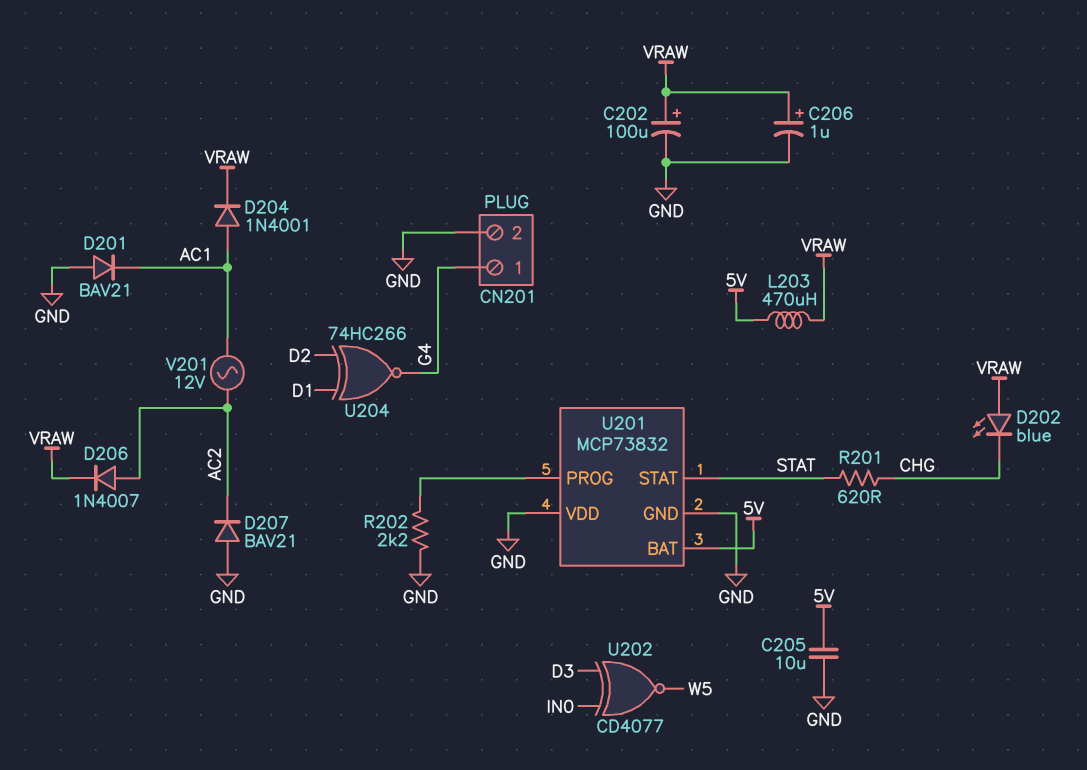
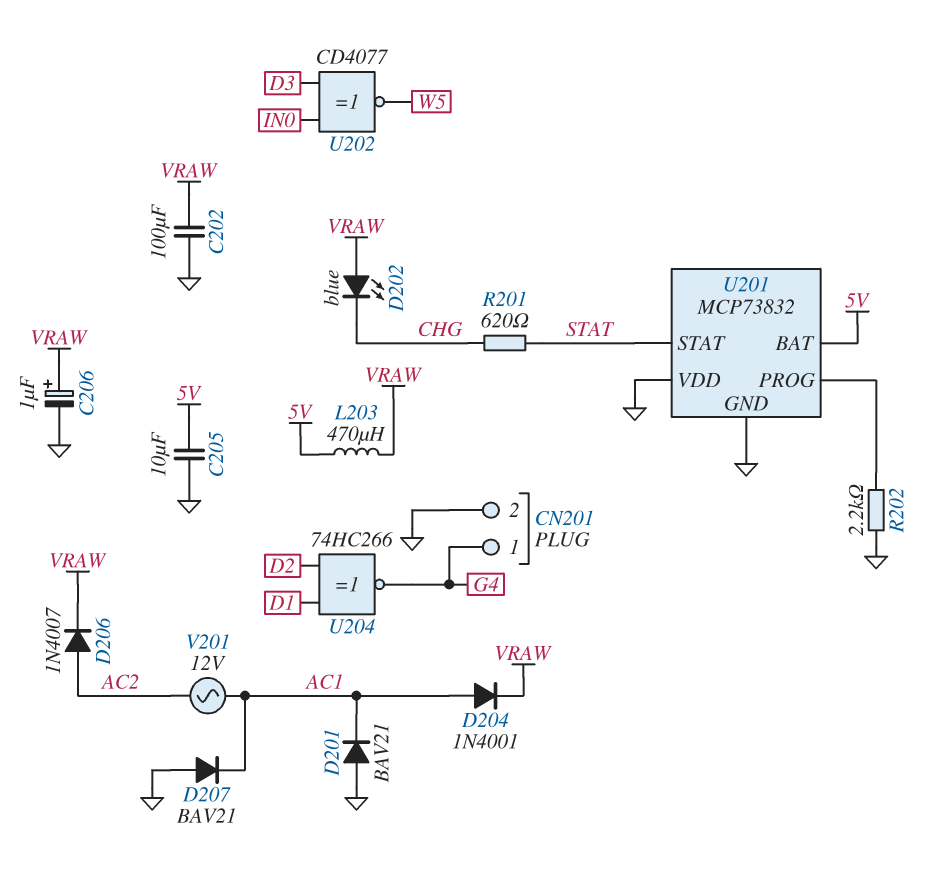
C202: 100uF (plus VRAW, minus GND) -> 100uF (GND, VRAW)
D207: diode BAV21 (A GND, K AC2) -> diode BAV21 (A GND, K AC1)

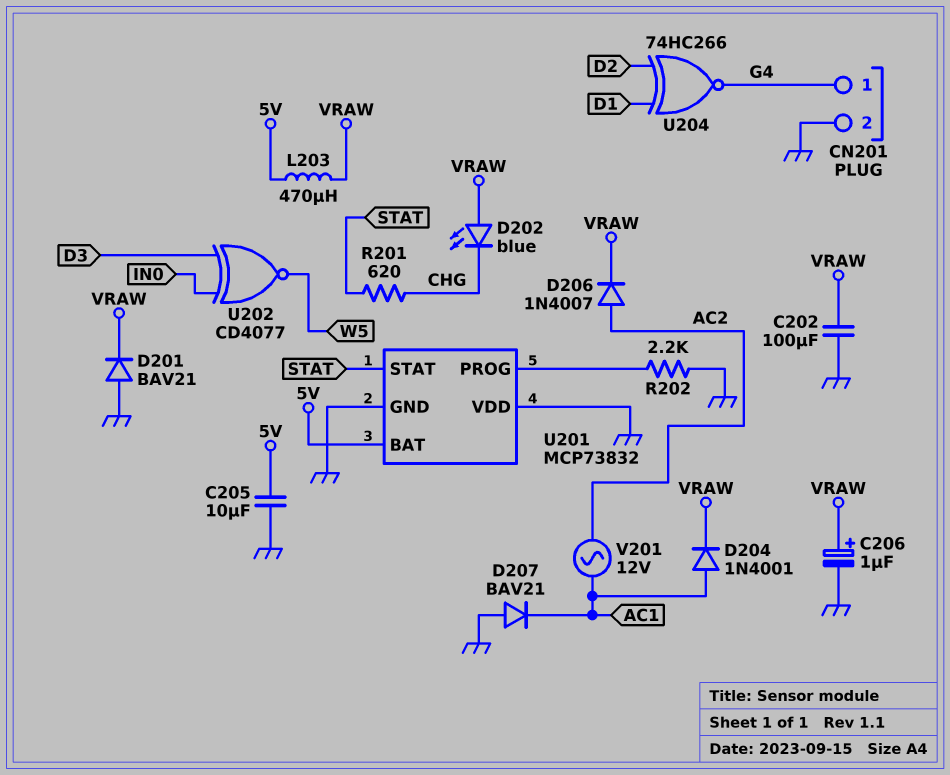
D201: diode BAV21 (A GND, K AC1) -> diode BAV21 (A GND, K VRAW)

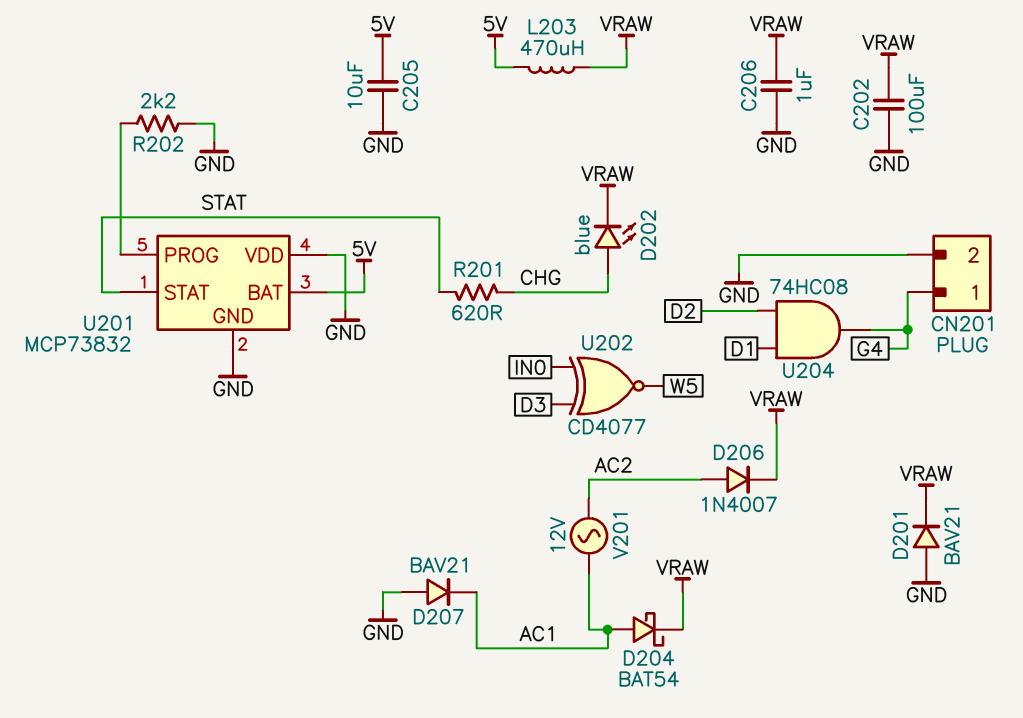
C206: 1uF (plus VRAW, minus GND) -> 1uF (GND, VRAW)
D202: LED blue (A VRAW, K CHG) -> LED blue (A CHG, K VRAW)
D204: diode 1N4001 (A AC1, K VRAW) -> schottky BAT54 (A AC1, K VRAW)
U204: XNOR 74HC266 (in D1, in D2, out G4) -> AND 74HC08 (in D1, in D2, out G4)

